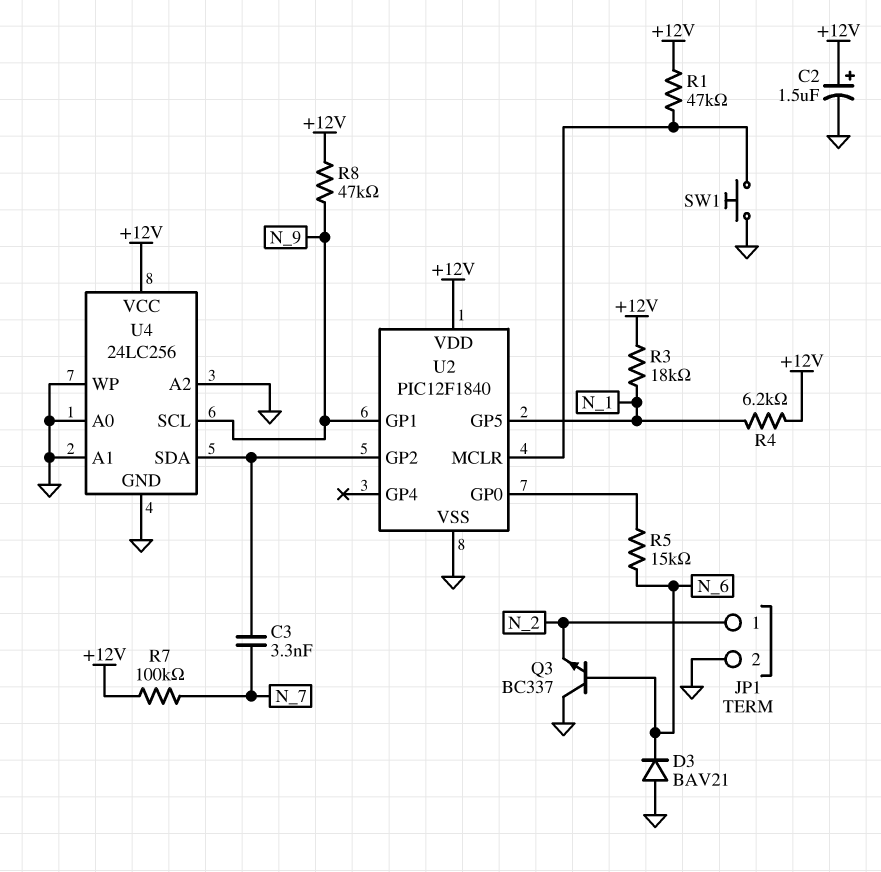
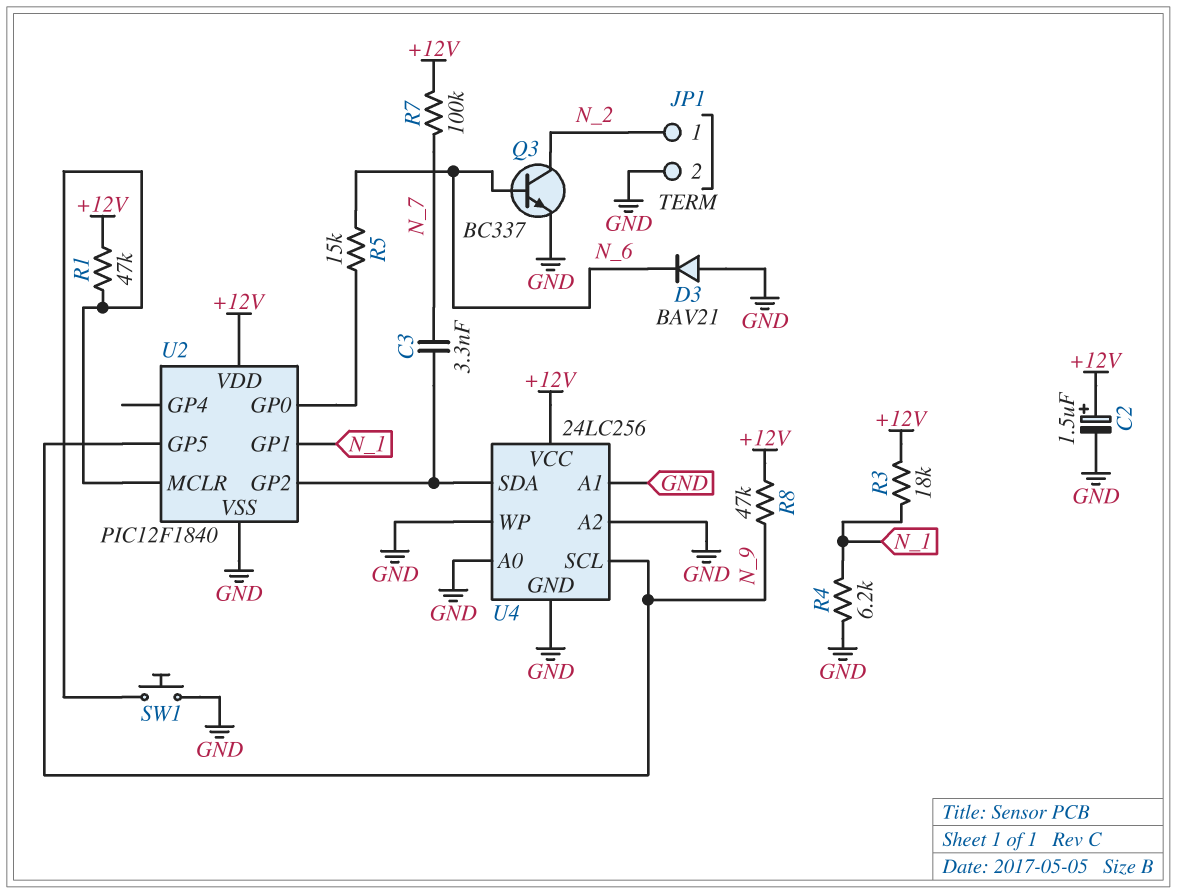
Q3: NPN BC337 (B N_6, C GND, E N_2) -> NPN BC337 (B N_6, C N_2, E GND)
R4: 6.2k (+12V, N_1) -> 6.2k (GND, N_1)
U2 pin GP1: N_9 -> N_1
U2 pin GP5: N_1 -> N_9

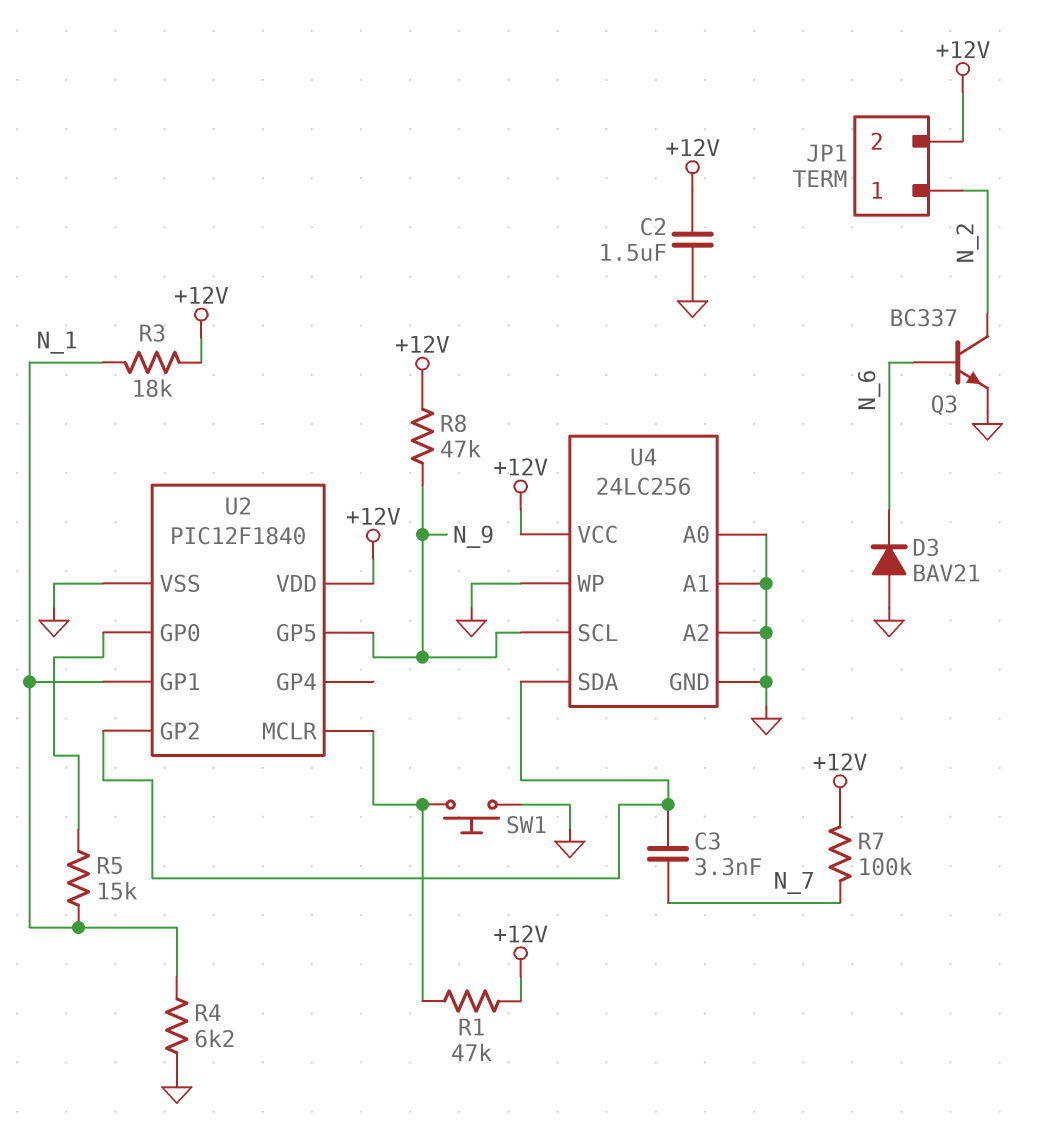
C2: 1.5uF (plus +12V, minus GND) -> 1.5uF (+12V, GND)
JP1 pin 2: GND -> +12V
R5: 15k (N_6, U2/GP0) -> 15k (N_1, U2/GP0)

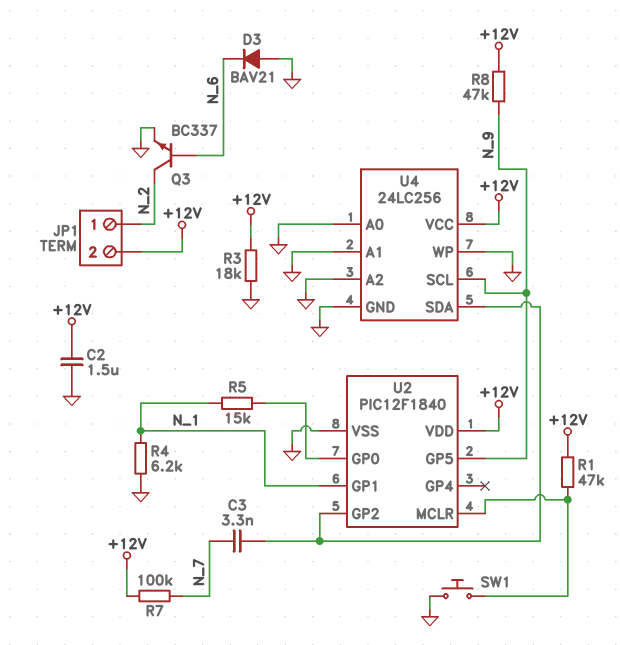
R3: 18k (+12V, N_1) -> 18k (+12V, GND)

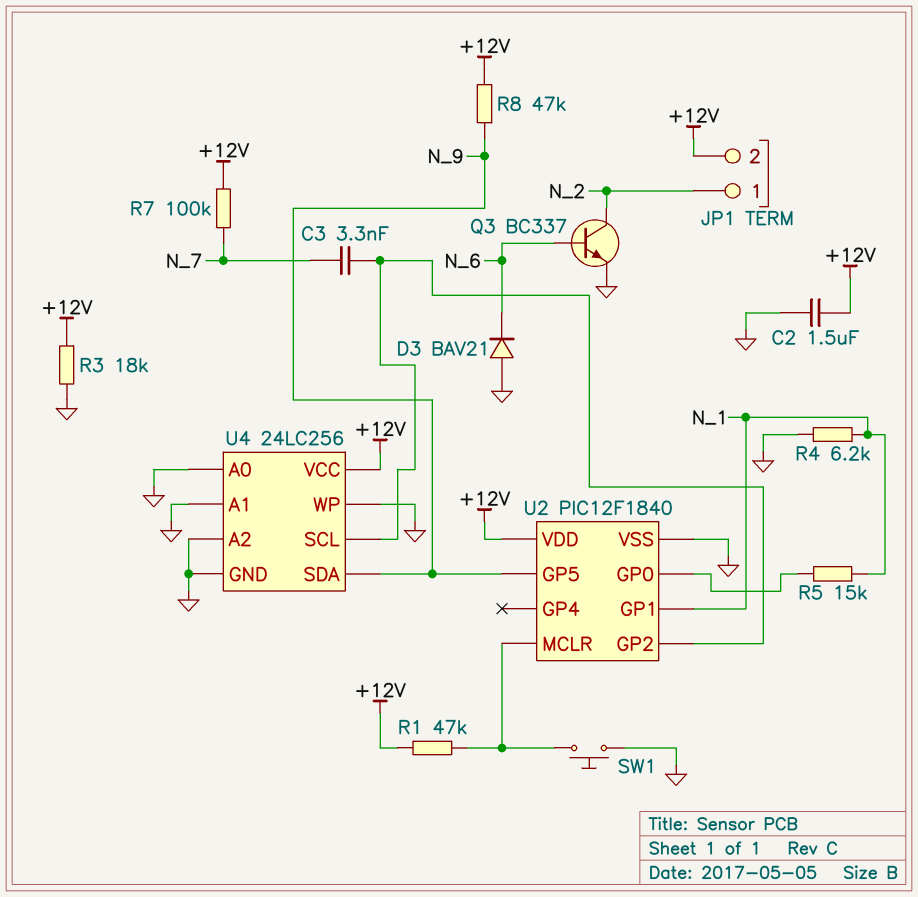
U4 pin SCL: N_9 -> U2/GP2
U4 pin SDA: U2/GP2 -> N_9

